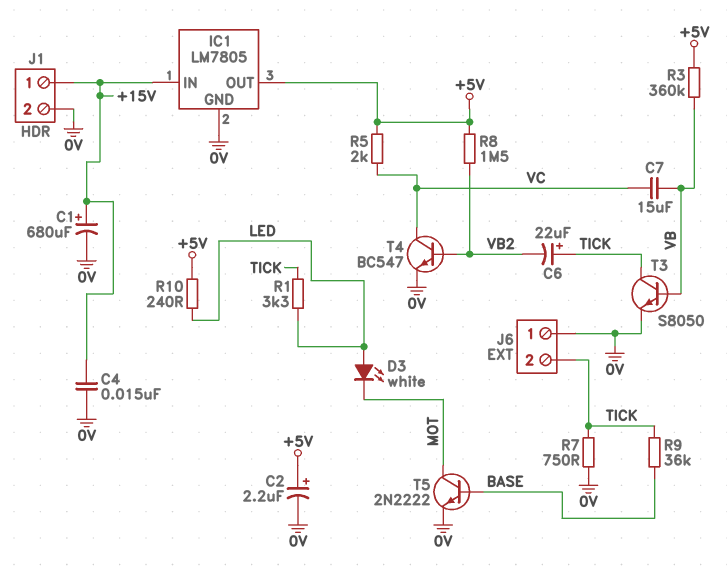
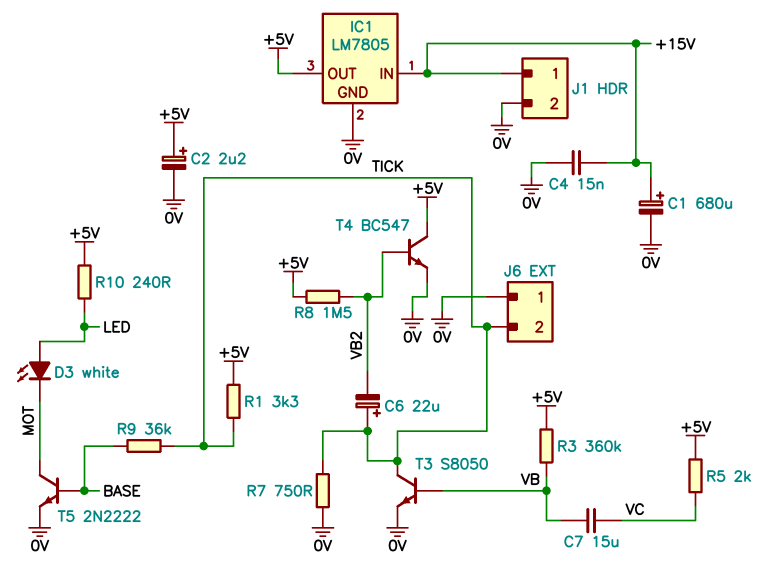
R1: 3.3k (LED, TICK) -> 3.3k (+5V, TICK)
T4: NPN BC547 (B VB2, C VC, E 0V) -> NPN BC547 (B VB2, C +5V, E 0V)

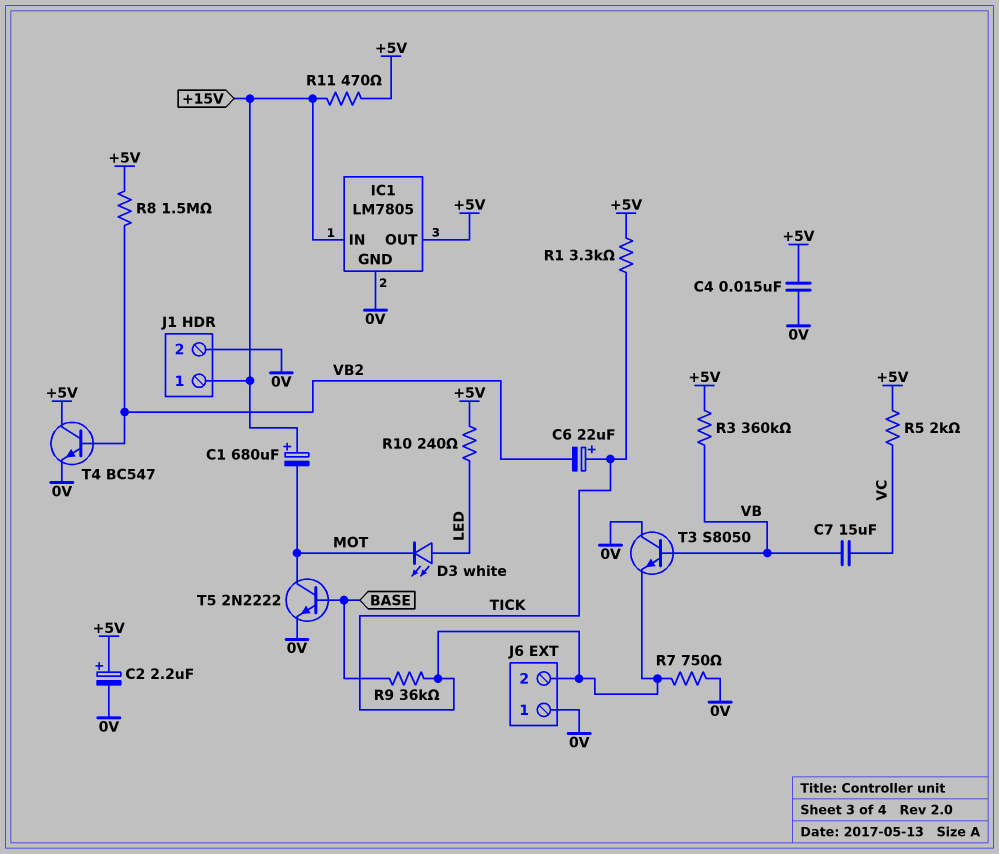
C1: 680uF (plus +15V, minus 0V) -> 680uF (plus +15V, minus MOT)
C4: 15nF (+15V, 0V) -> 15nF (+5V, 0V)
R11: none -> 470 (+5V, +15V)
T3: NPN S8050 (B VB, C TICK, E 0V) -> NPN S8050 (B VB, C 0V, E TICK)

